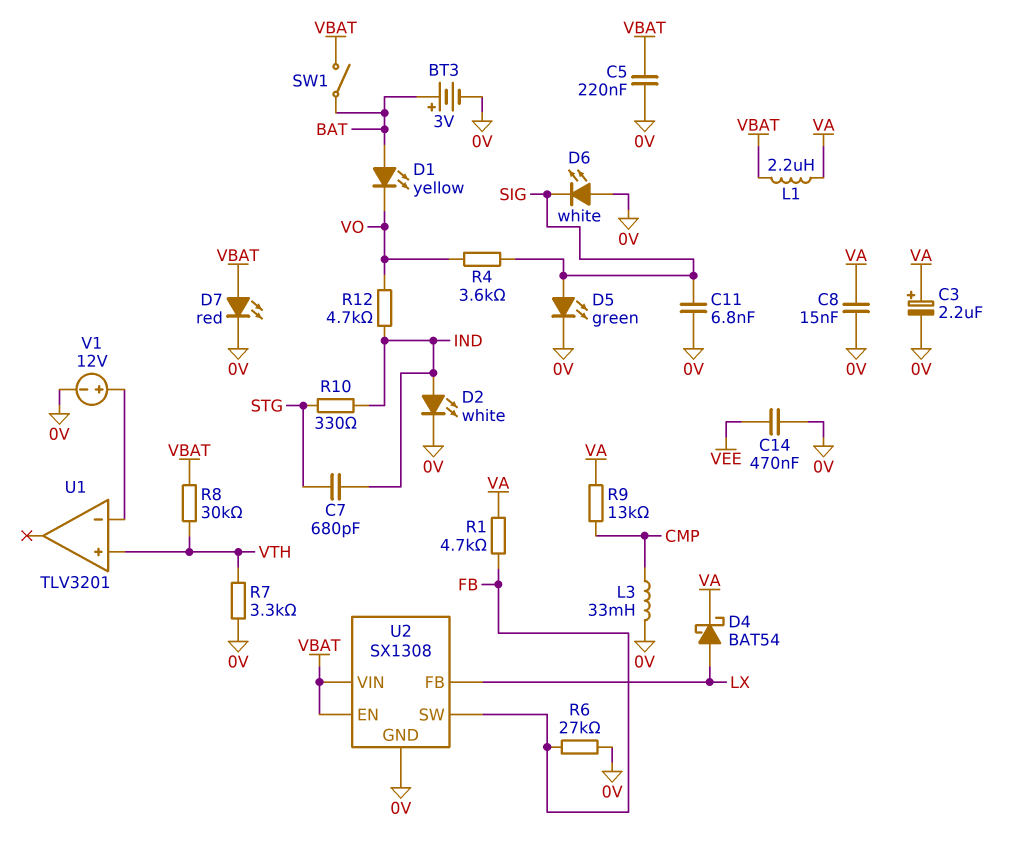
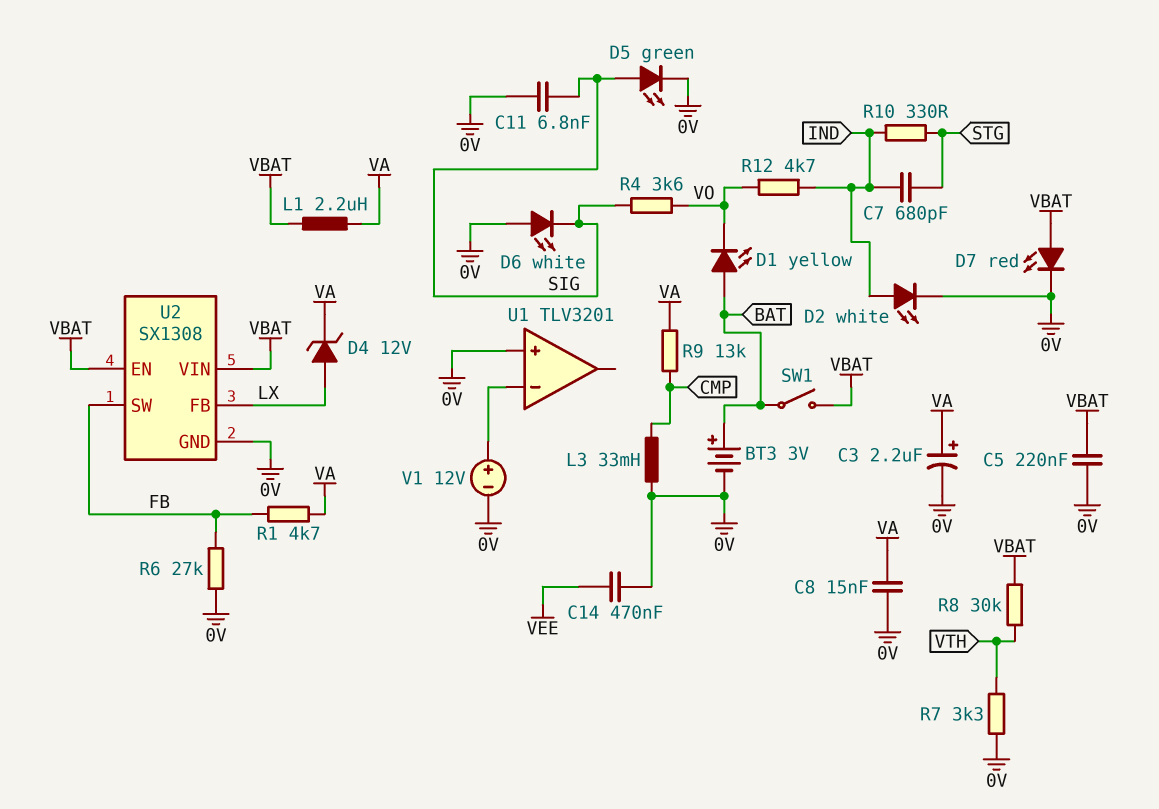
D4: schottky BAT54 (A LX, K VA) -> zener 12V (A LX, K VA)
U1 pin in+: VTH -> 0V

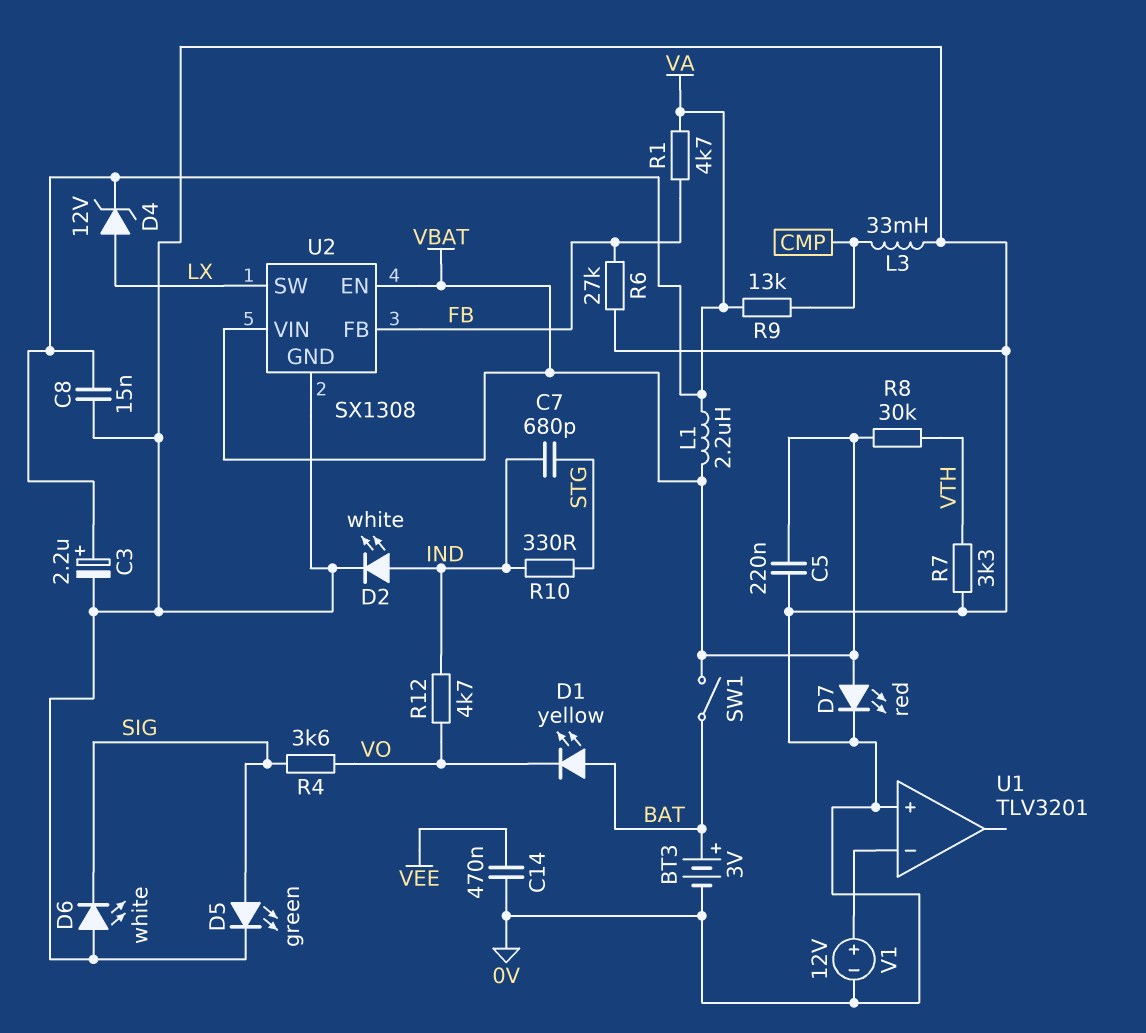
C11: 6.8nF (0V, SIG) -> none
U2 pin FB: LX -> FB
U2 pin SW: FB -> LX

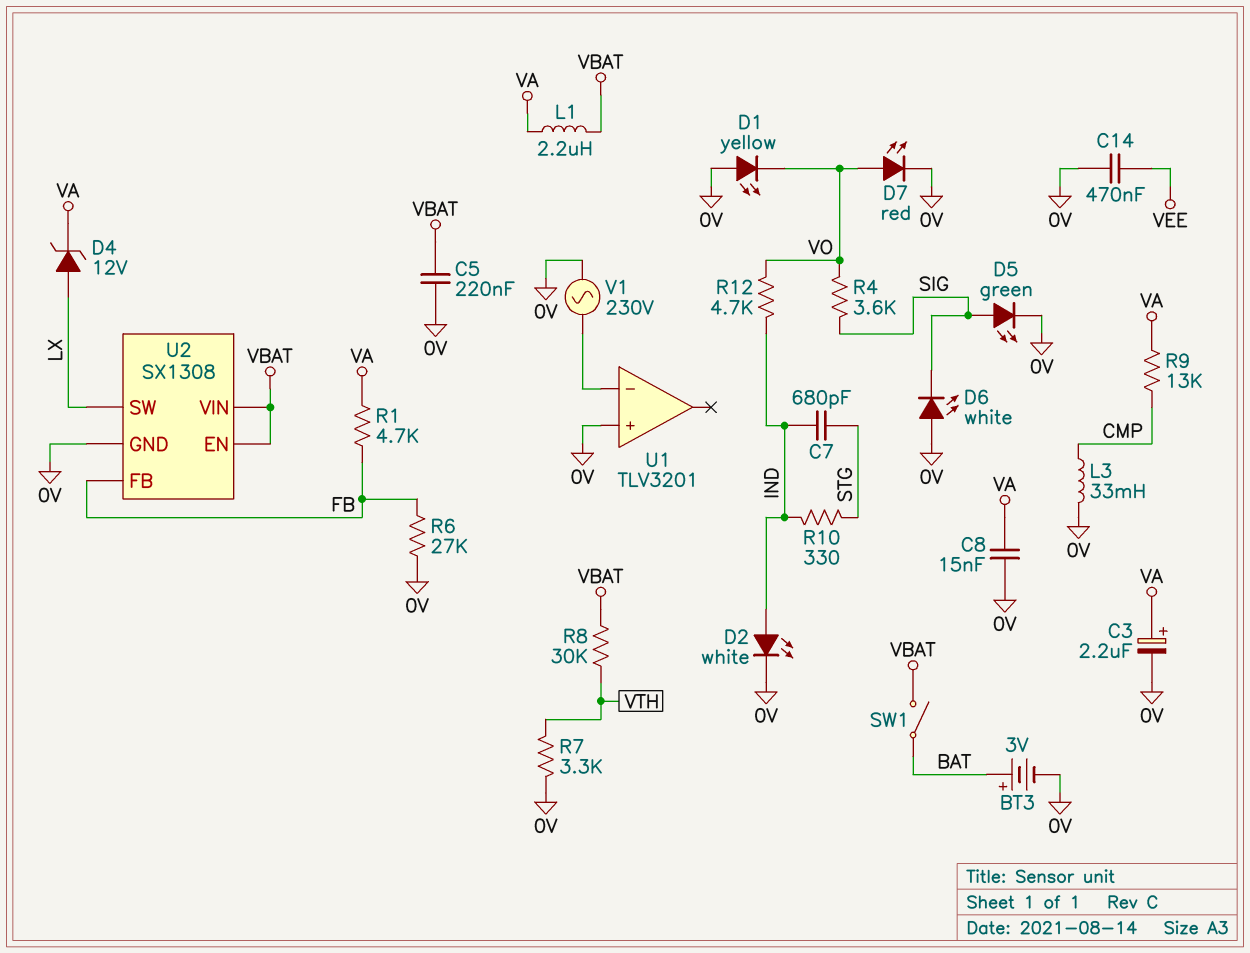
D1: LED yellow (A BAT, K VO) -> LED yellow (A 0V, K VO)
D7: LED red (A VBAT, K 0V) -> LED red (A VO, K 0V)
V1: 12V (plus U1/in-, minus 0V) -> AC 230V (0V, U1/in-)

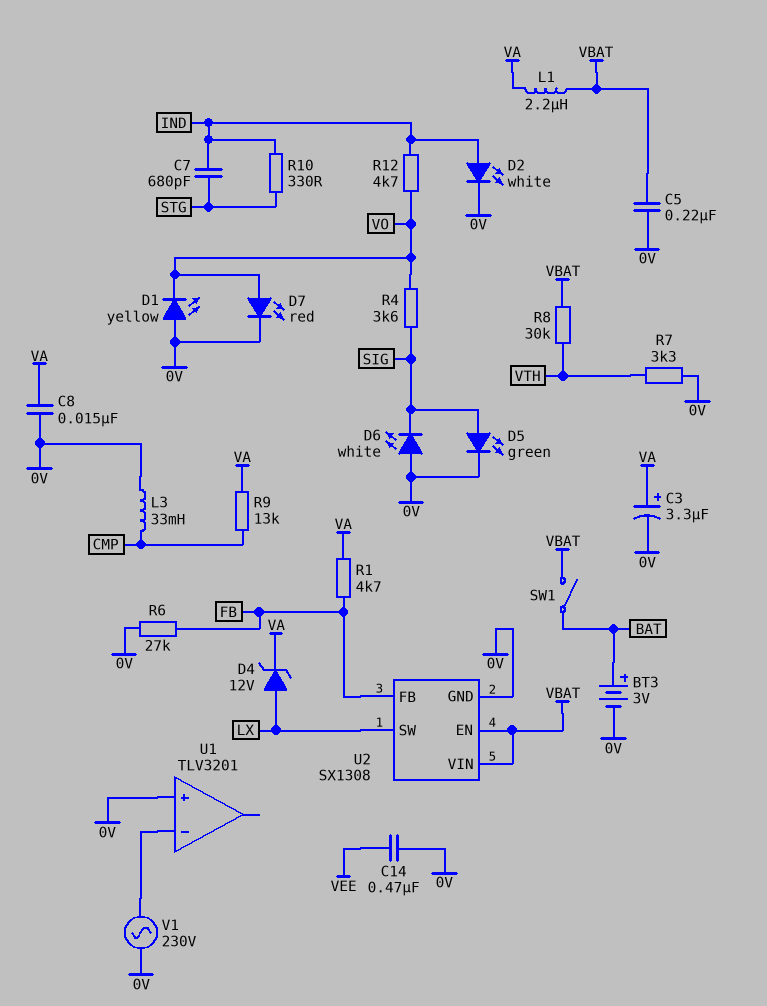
C3: 2.2uF (plus VA, minus 0V) -> 3.3uF (plus VA, minus 0V)

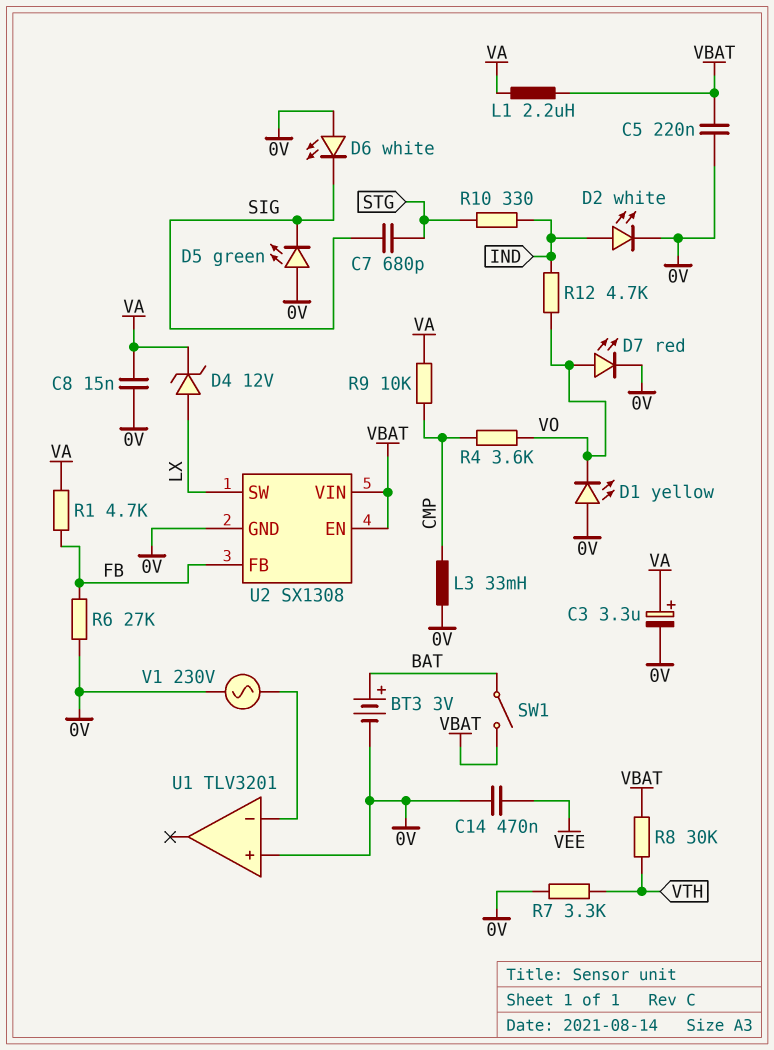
C7: 680pF (IND, STG) -> 680pF (SIG, STG)
D5: LED green (A SIG, K 0V) -> LED green (A 0V, K SIG)
R4: 3.6k (SIG, VO) -> 3.6k (CMP, VO)
R9: 13k (CMP, VA) -> 10k (CMP, VA)

